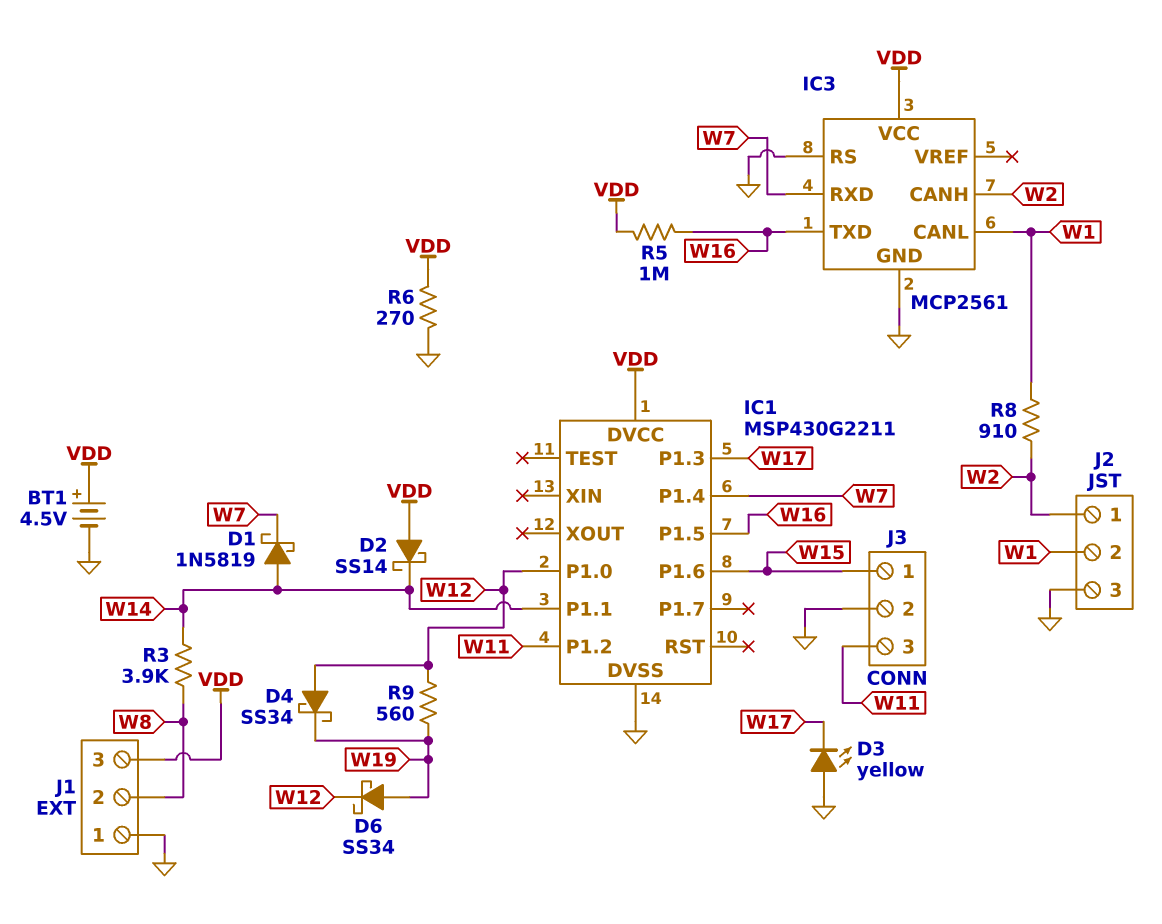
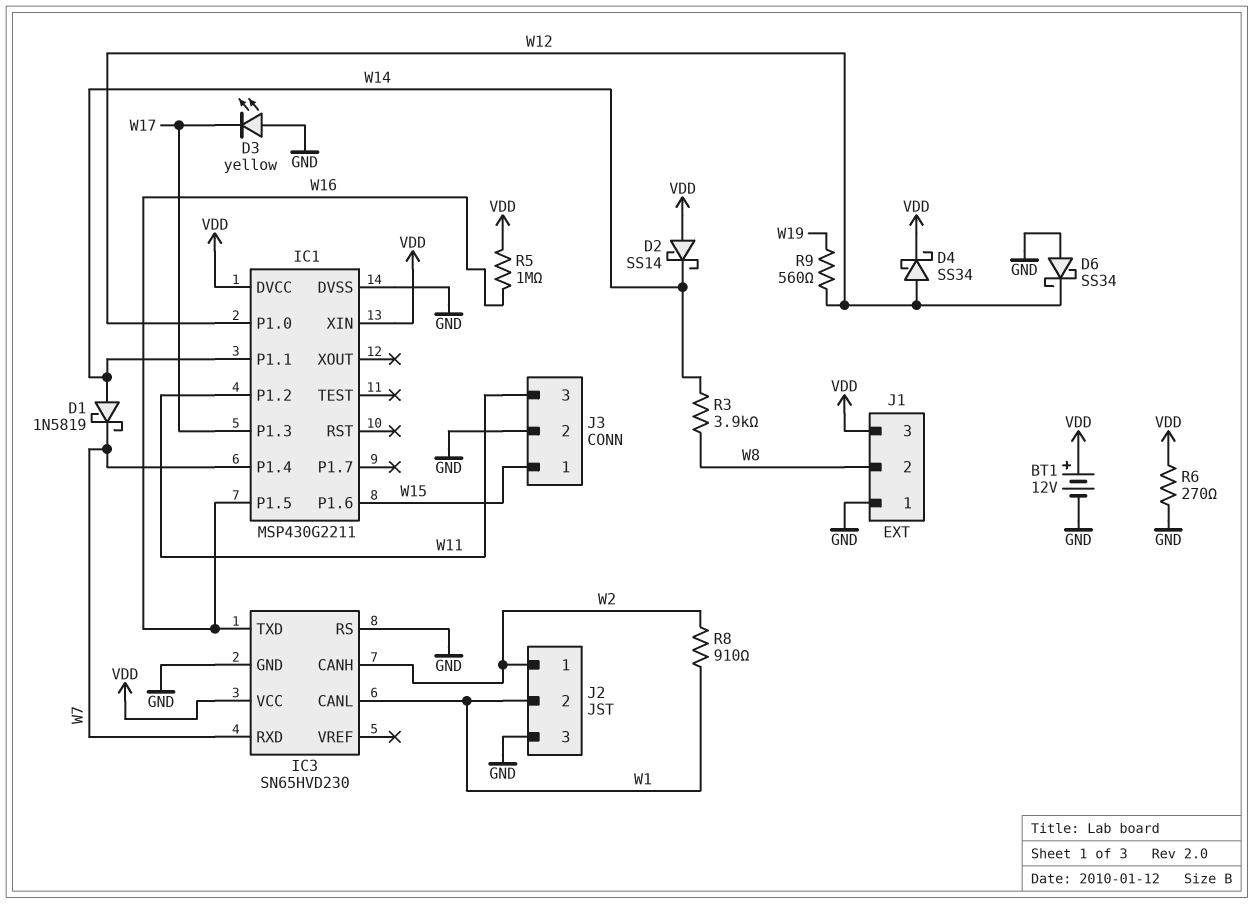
BT1: 4.5V (plus VDD, minus GND) -> 12V (plus VDD, minus GND)
D4: schottky SS34 (A W12, K W19) -> schottky SS34 (A W12, K VDD)
D6: schottky SS34 (A W19, K W12) -> schottky SS34 (A GND, K W12)
IC1 pin XIN: none -> VDD
IC3: MCP2561 -> SN65HVD230

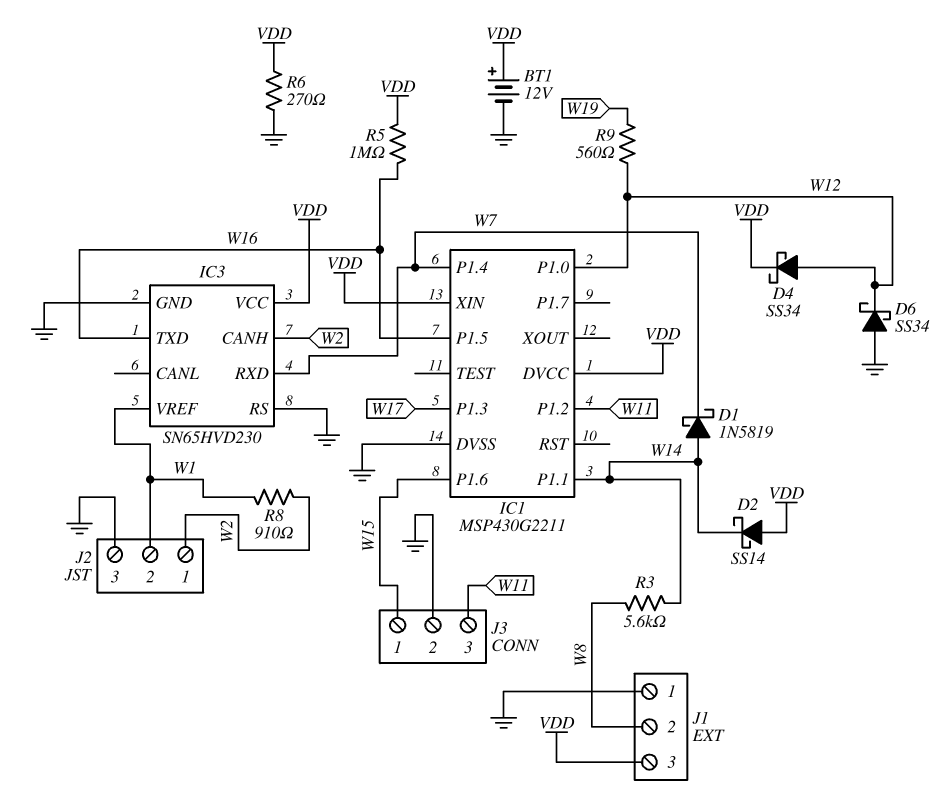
D3: LED yellow (A GND, K W17) -> none
IC3 pin CANL: W1 -> none
IC3 pin VREF: none -> W1
R3: 3.9k (W8, W14) -> 5.6k (W8, W14)

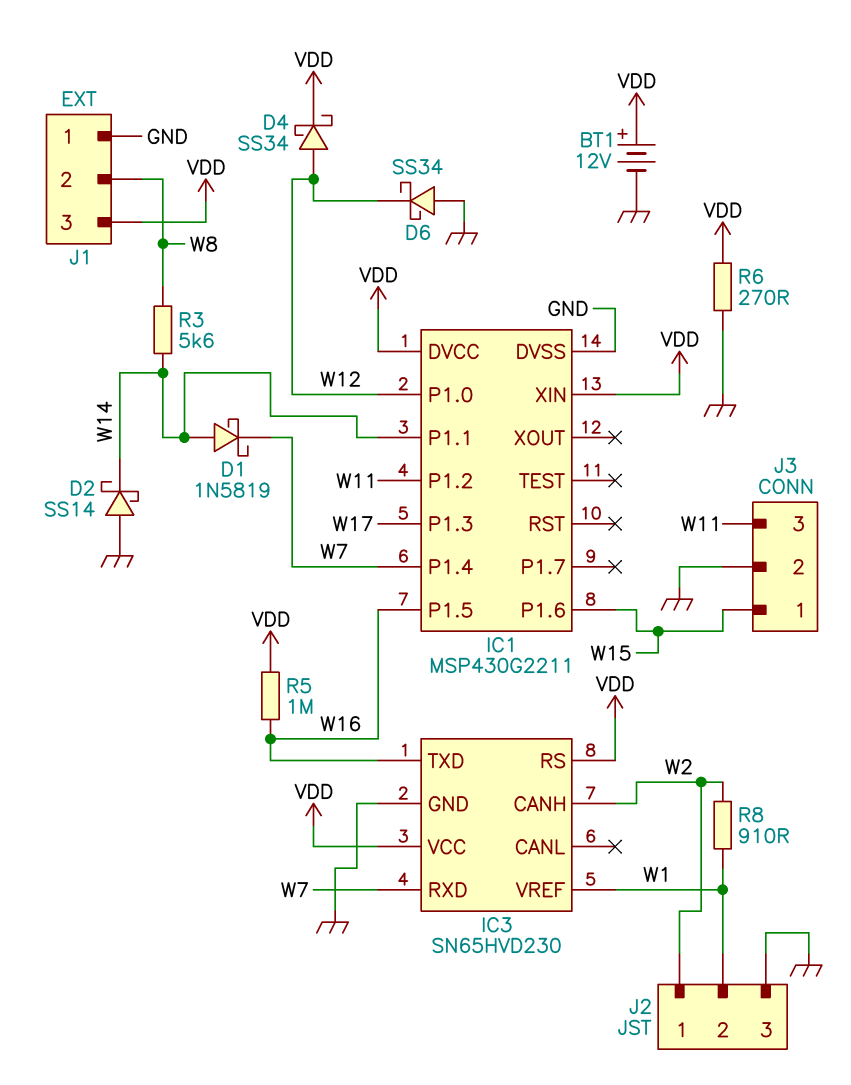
D2: schottky SS14 (A VDD, K W14) -> schottky SS14 (A GND, K W14)
IC3 pin RS: GND -> VDD
R9: 560 (W12, W19) -> none

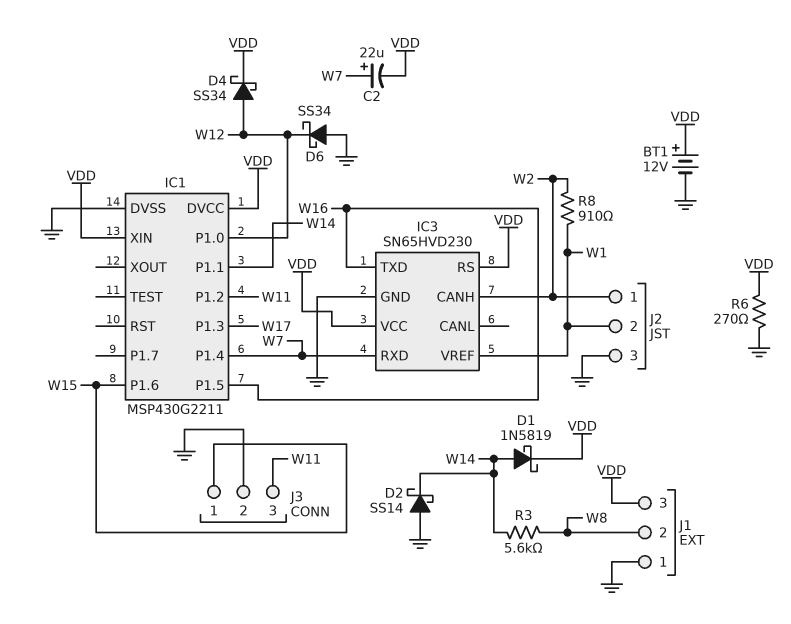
C2: none -> 22uF (plus W7, minus VDD)
D1: schottky 1N5819 (A W14, K W7) -> schottky 1N5819 (A W14, K VDD)
R5: 1M (VDD, W16) -> none

